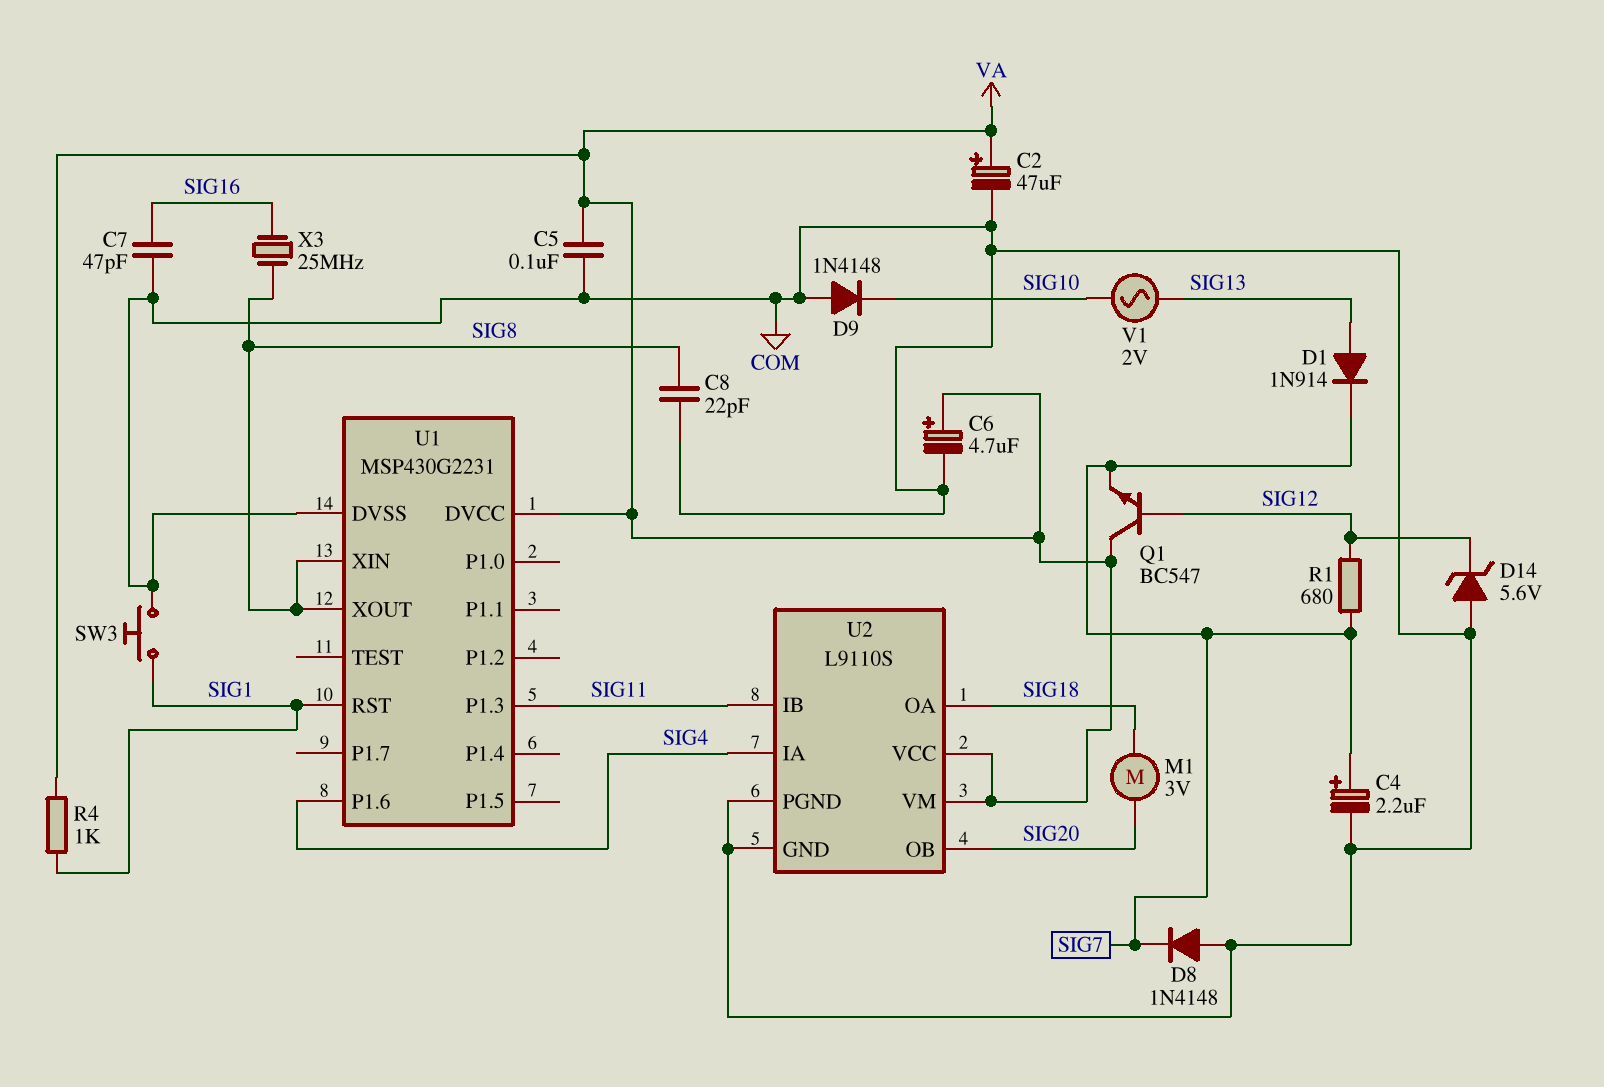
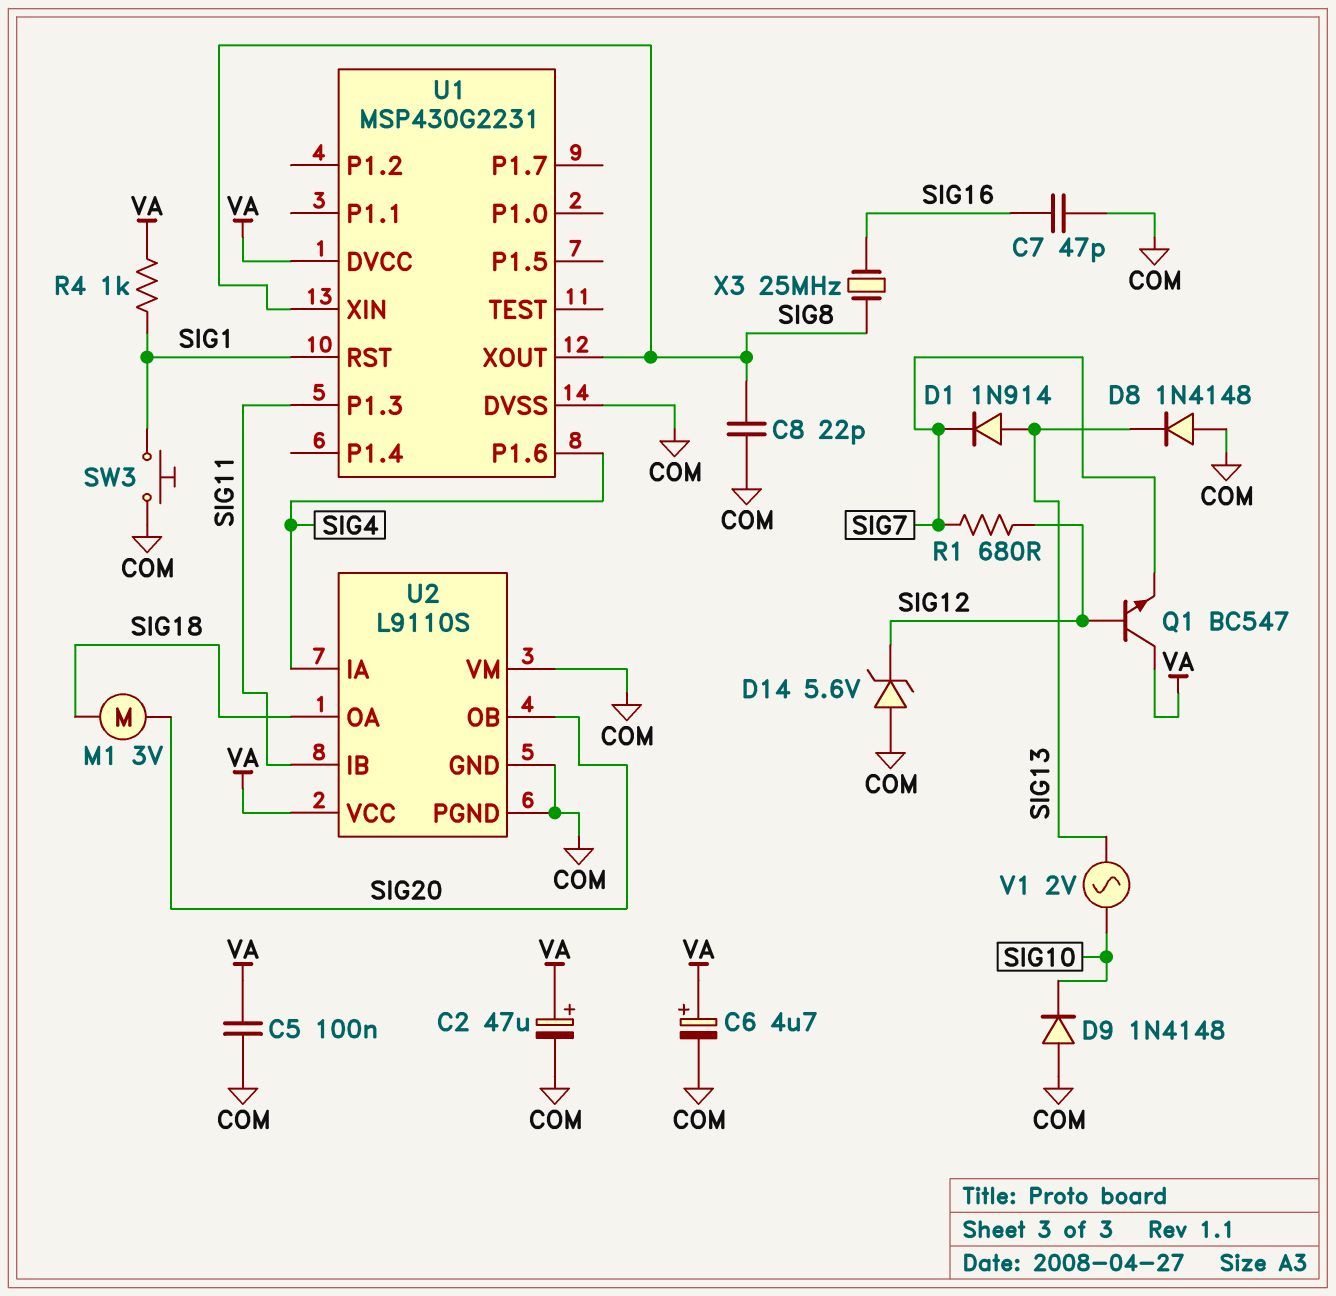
C4: 2.2uF (plus SIG7, minus COM) -> none
D8: diode 1N4148 (A COM, K SIG7) -> diode 1N4148 (A COM, K SIG13)
U2 pin VM: VA -> COM

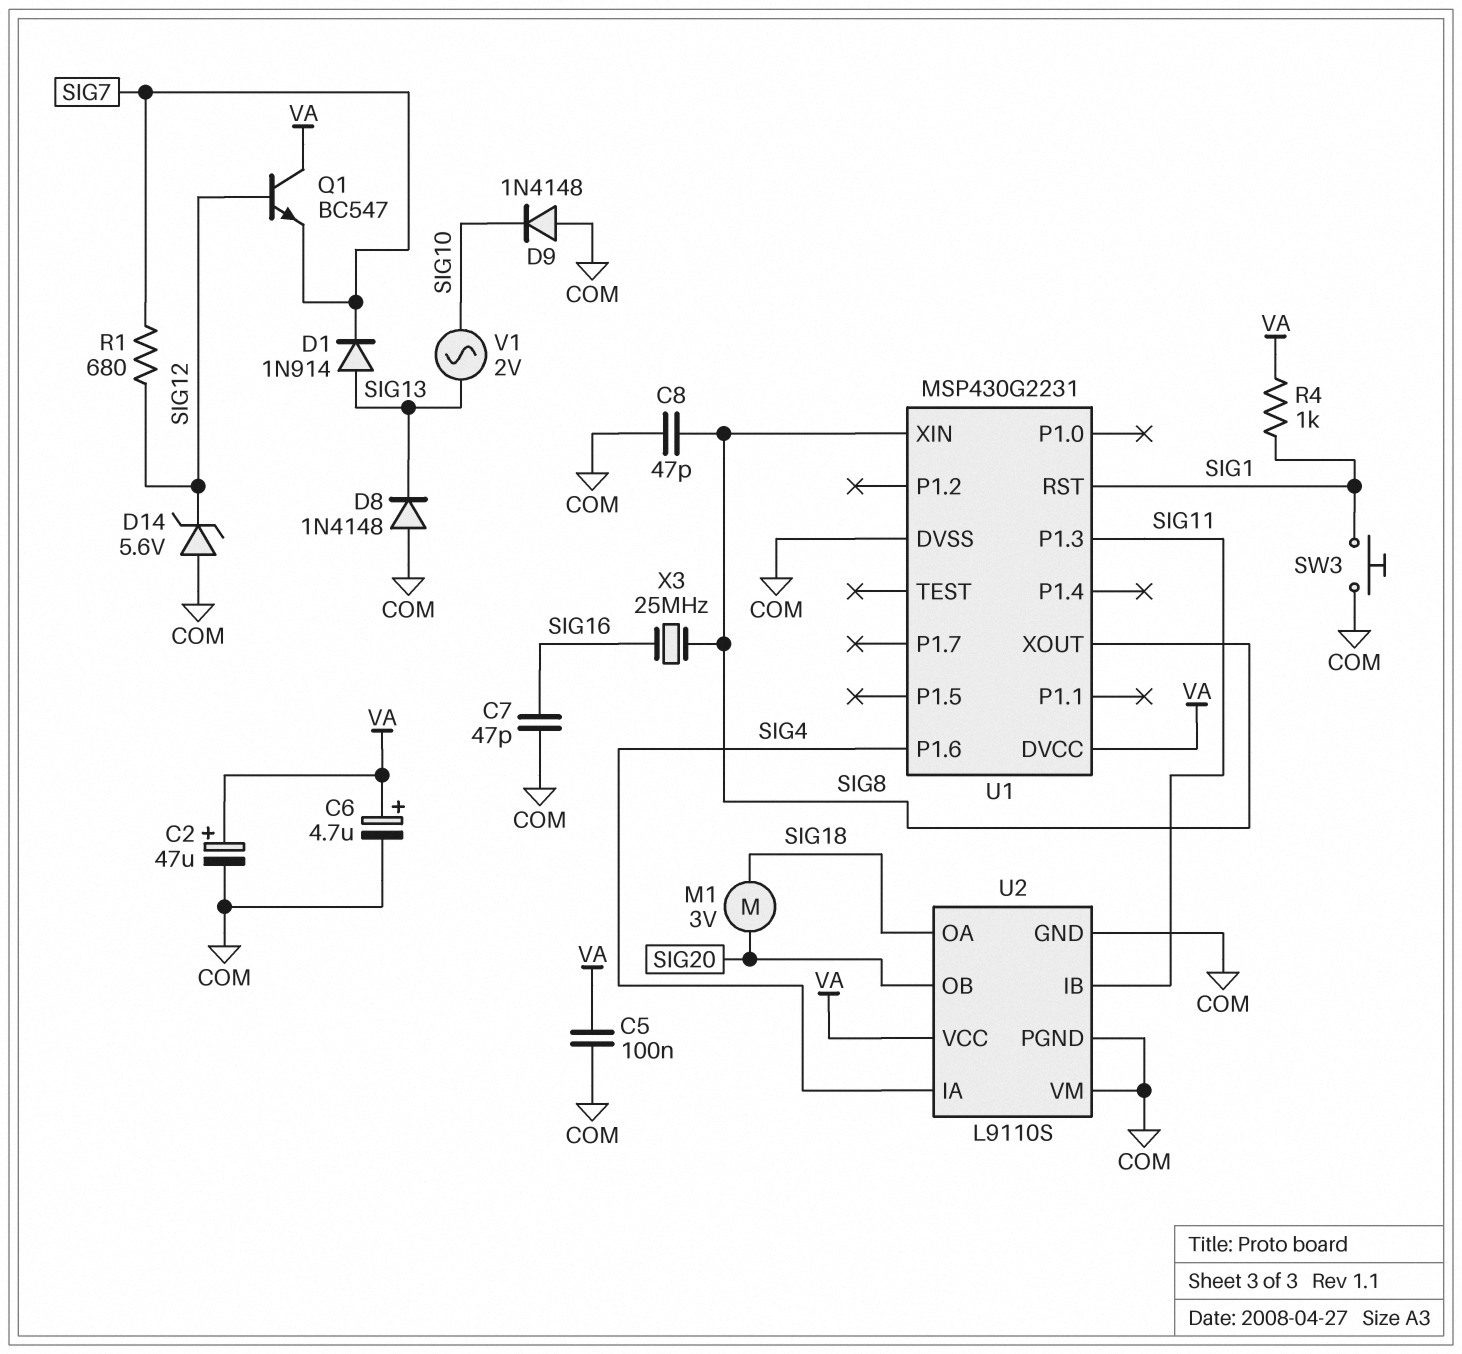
C8: 22pF (COM, SIG8) -> 47pF (COM, SIG8)

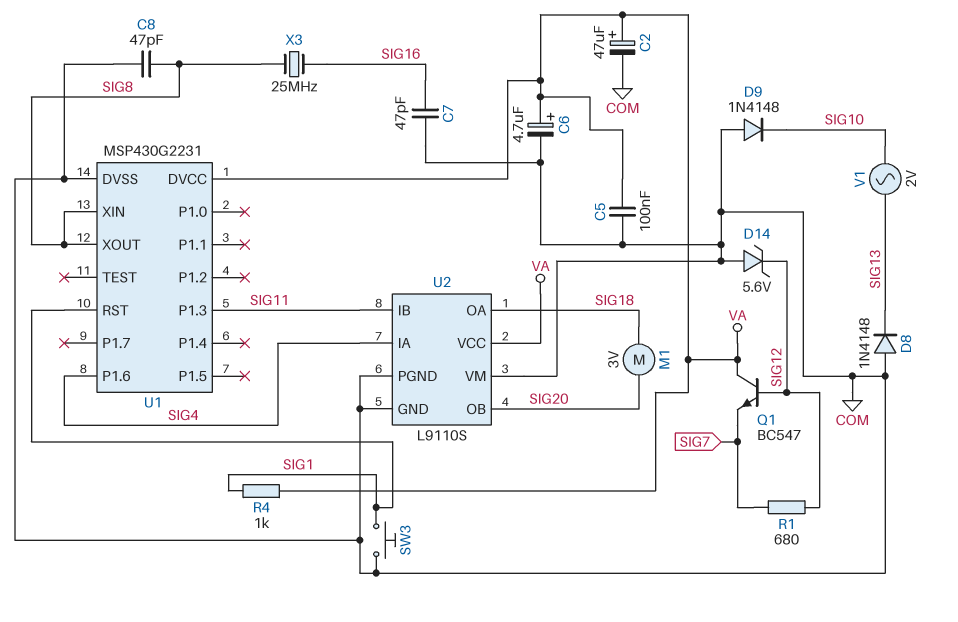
D1: diode 1N914 (A SIG13, K SIG7) -> none

